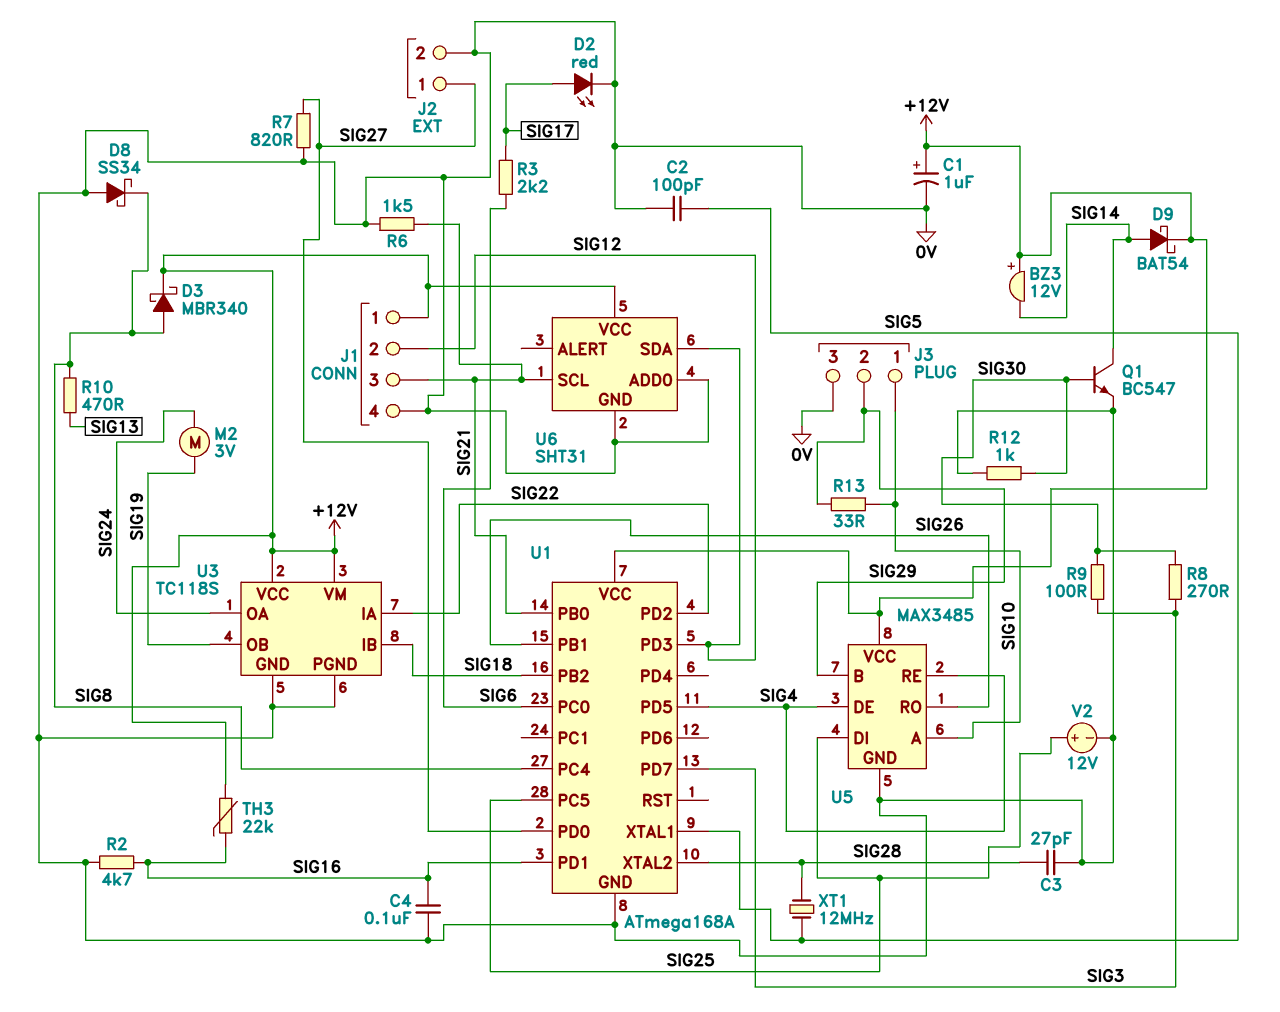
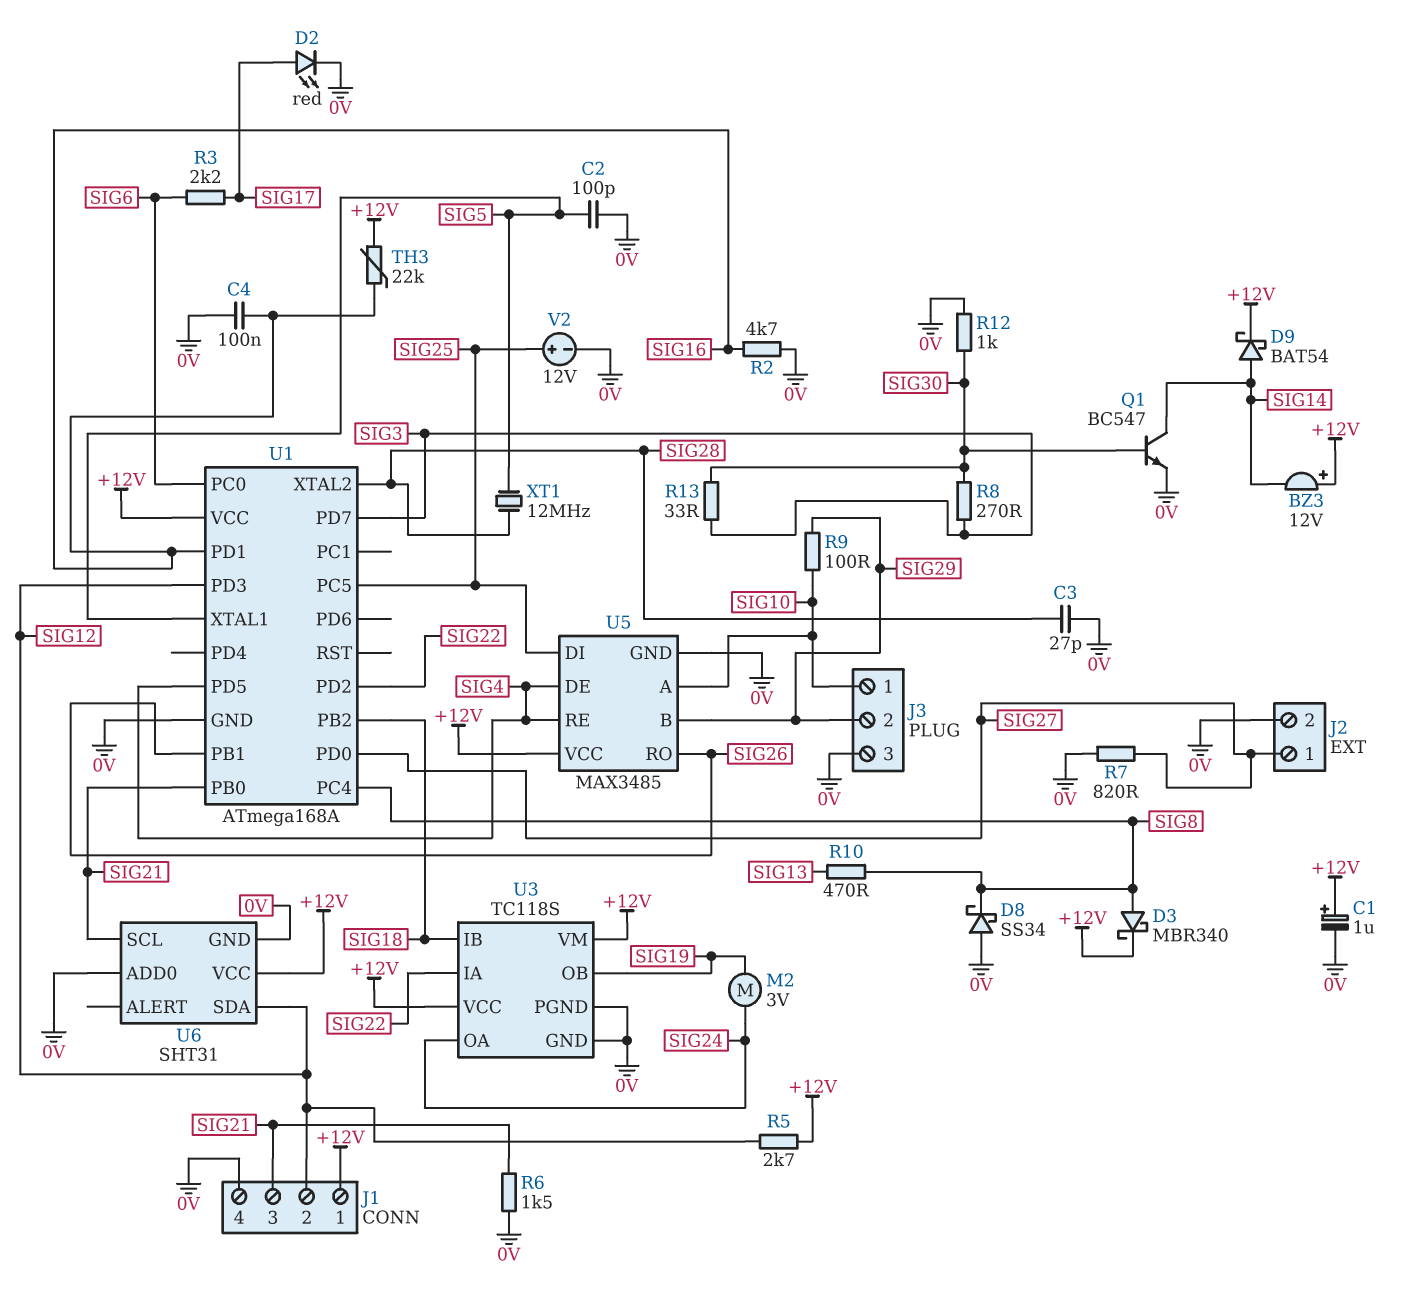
R5: none -> 2.7k (+12V, SIG12)
R9: 100 (SIG3, SIG30) -> 100 (SIG10, SIG29)
R13: 33 (SIG10, SIG29) -> 33 (SIG3, SIG30)

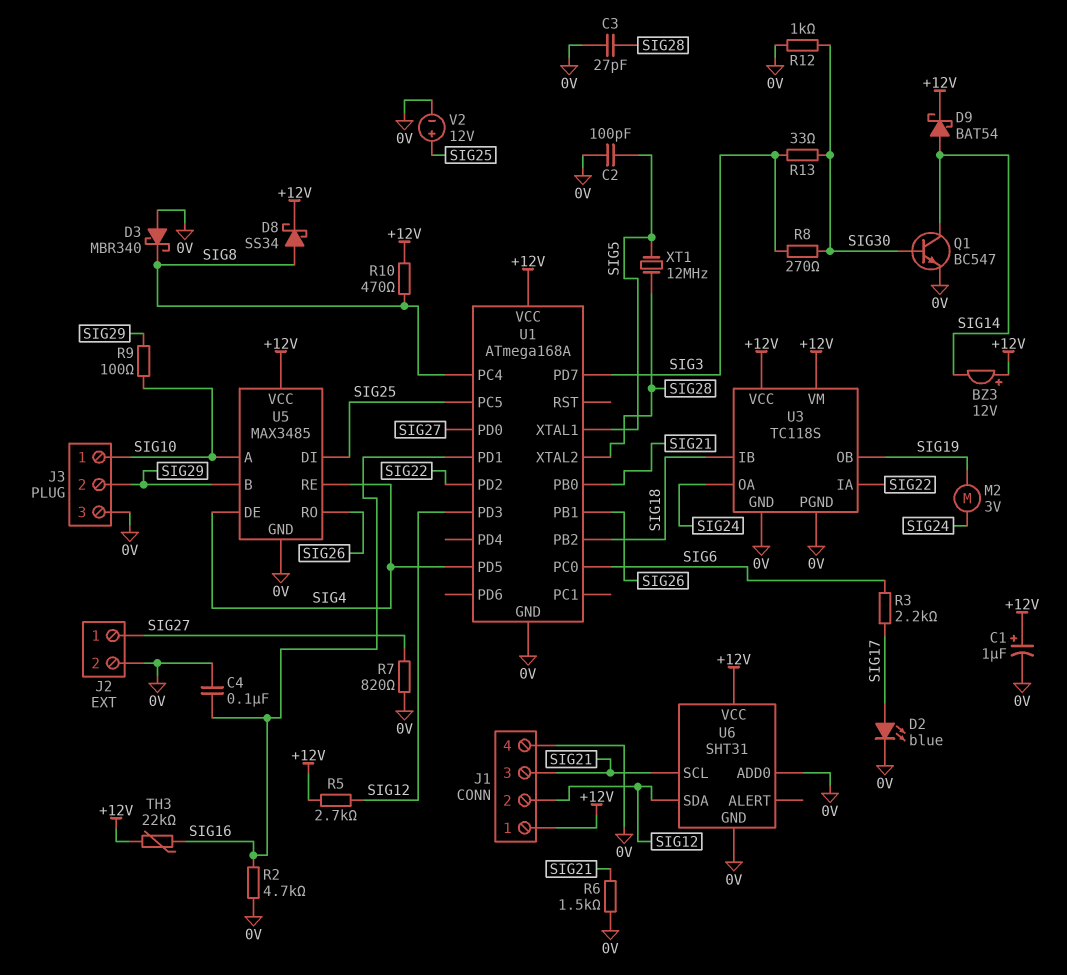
D2: LED red (A SIG17, K 0V) -> LED blue (A SIG17, K 0V)
D3: schottky MBR340 (A SIG8, K +12V) -> schottky MBR340 (A 0V, K SIG8)
D8: schottky SS34 (A 0V, K SIG8) -> schottky SS34 (A SIG8, K +12V)
R10: 470 (SIG8, SIG13) -> 470 (+12V, SIG8)

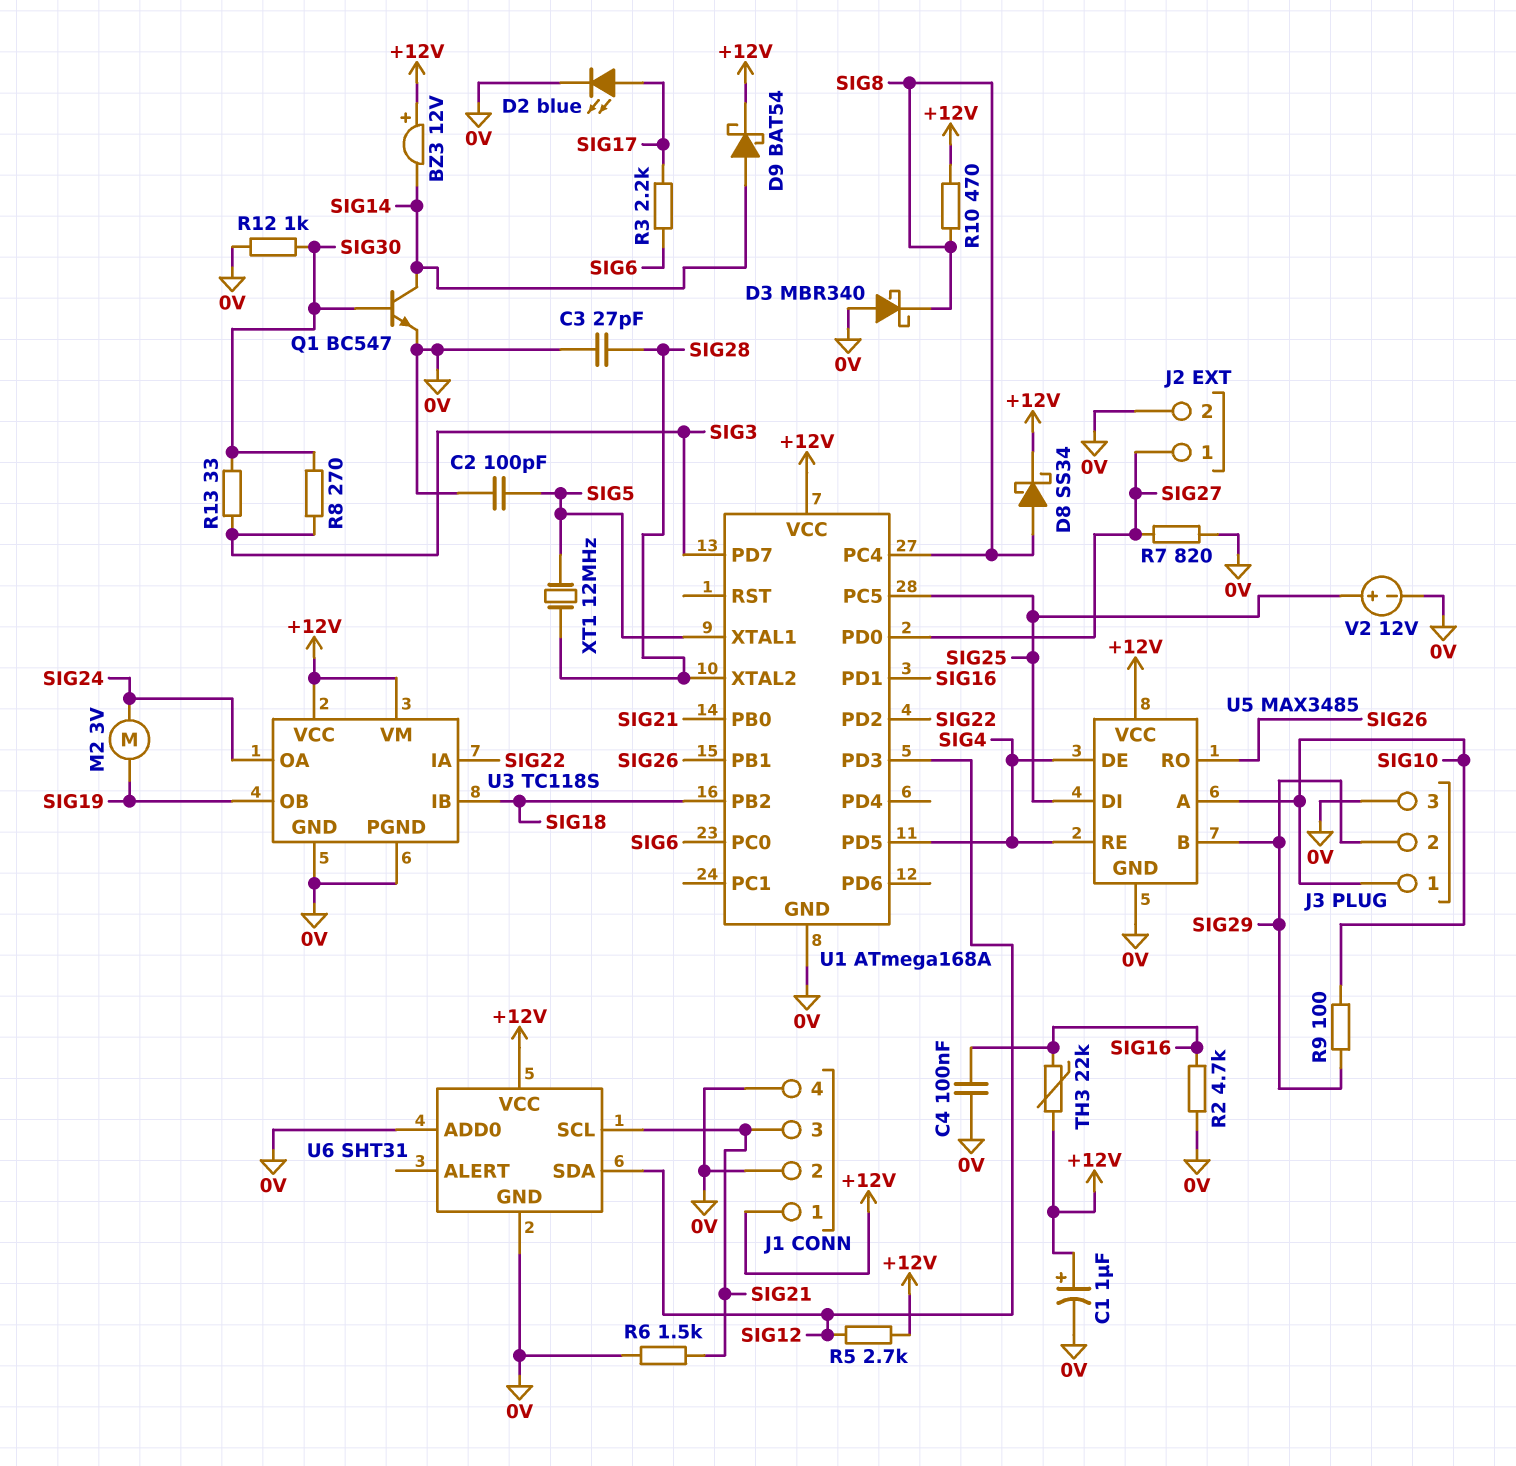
J1 pin 2: SIG12 -> 0V

